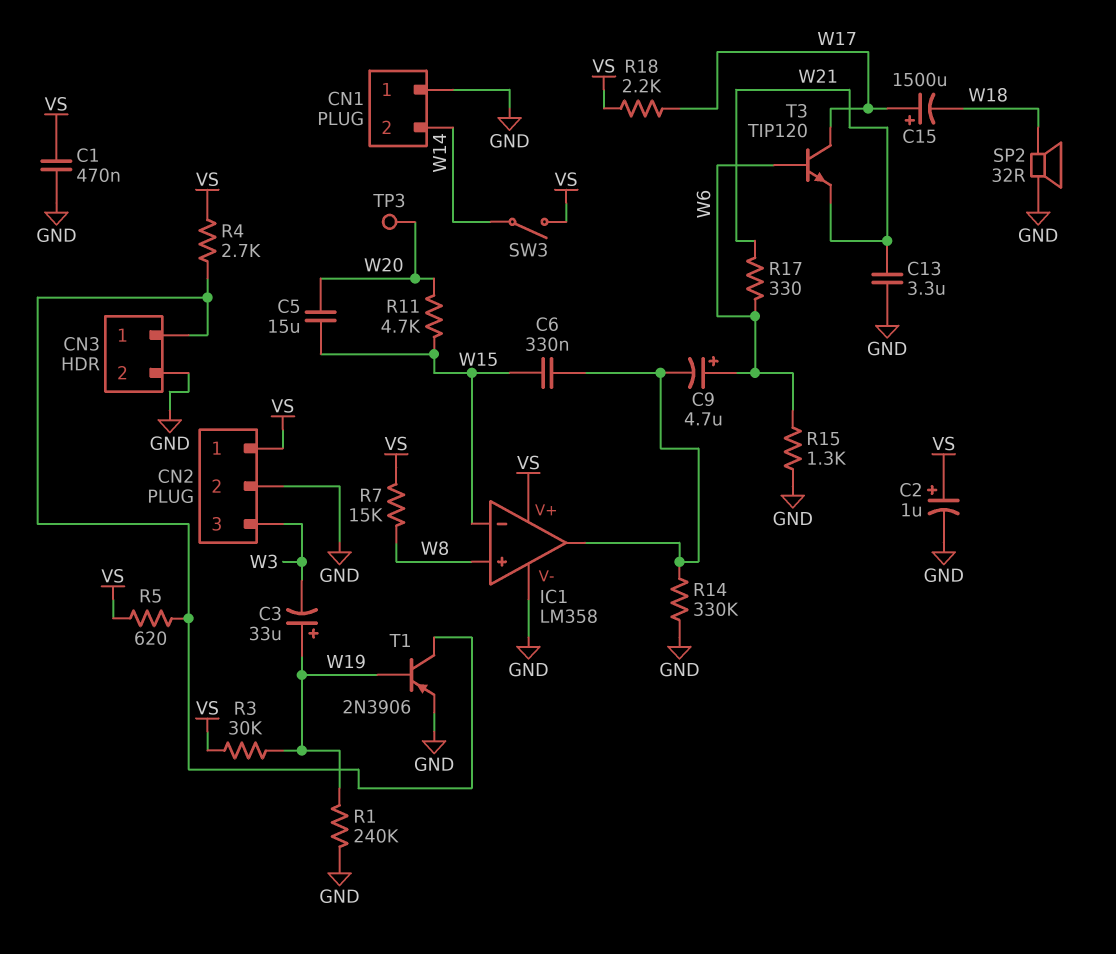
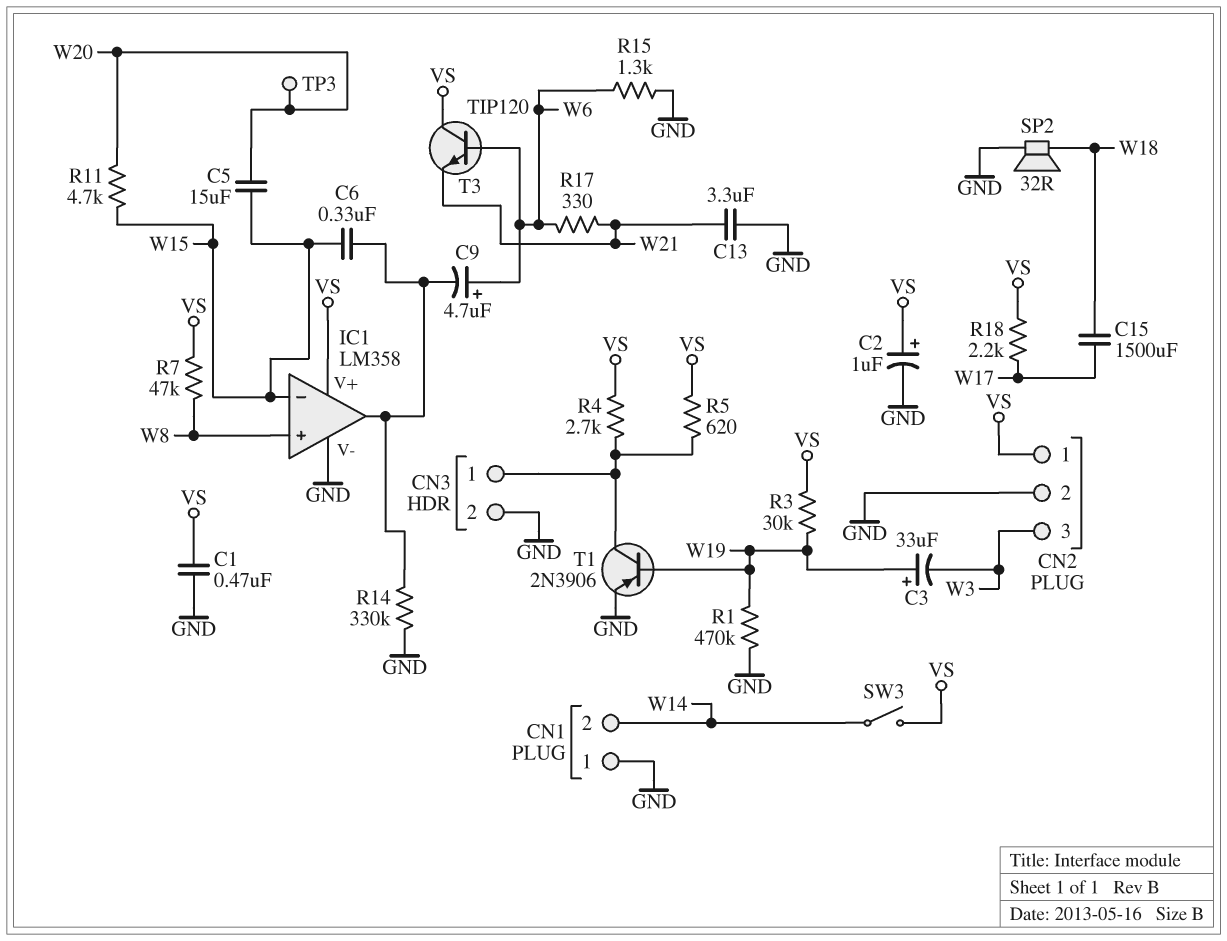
C15: 1500uF (plus W17, minus W18) -> 1500uF (W17, W18)
R1: 240k (GND, W19) -> 470k (GND, W19)
R7: 15k (VS, W8) -> 47k (VS, W8)
T3: NPN TIP120 (B W6, C W17, E W21) -> NPN TIP120 (B W6, C VS, E W21)

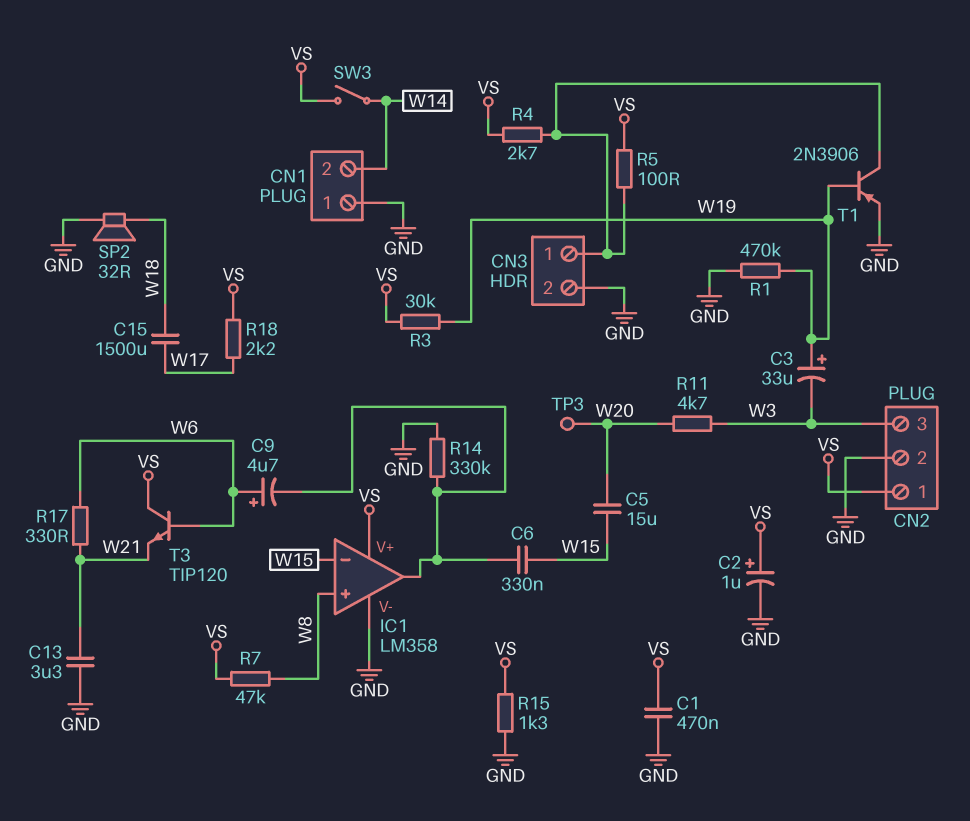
R5: 620 (CN3/1, VS) -> 100 (CN3/1, VS)
R11: 4.7k (W15, W20) -> 4.7k (W3, W20)
R15: 1.3k (GND, W6) -> 1.3k (GND, VS)

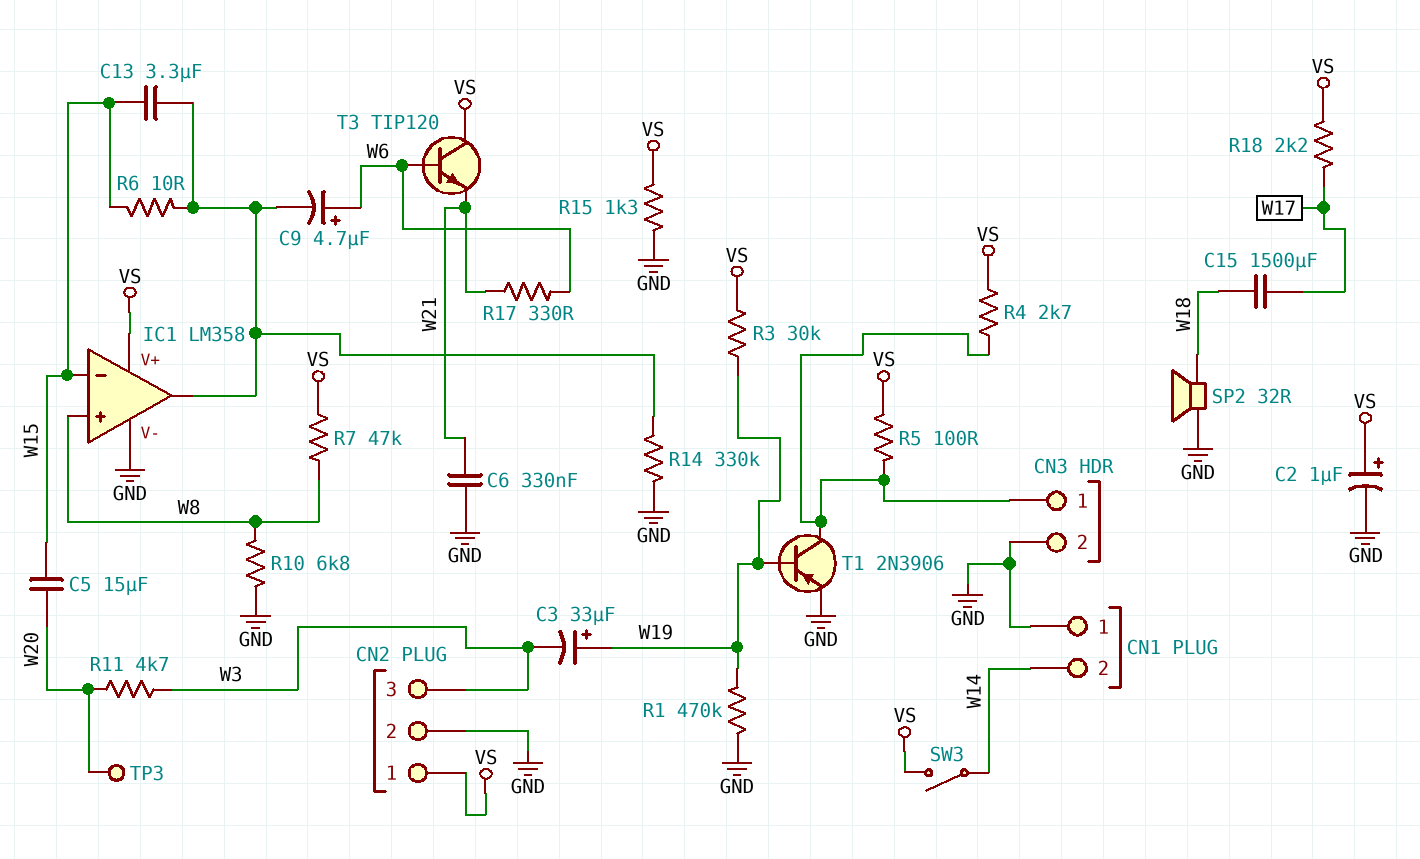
C1: 470nF (GND, VS) -> none
C6: 330nF (IC1/out, W15) -> 330nF (GND, W21)
C13: 3.3uF (GND, W21) -> 3.3uF (IC1/out, W15)
R6: none -> 10 (IC1/out, W15)
R10: none -> 6.8k (GND, W8)

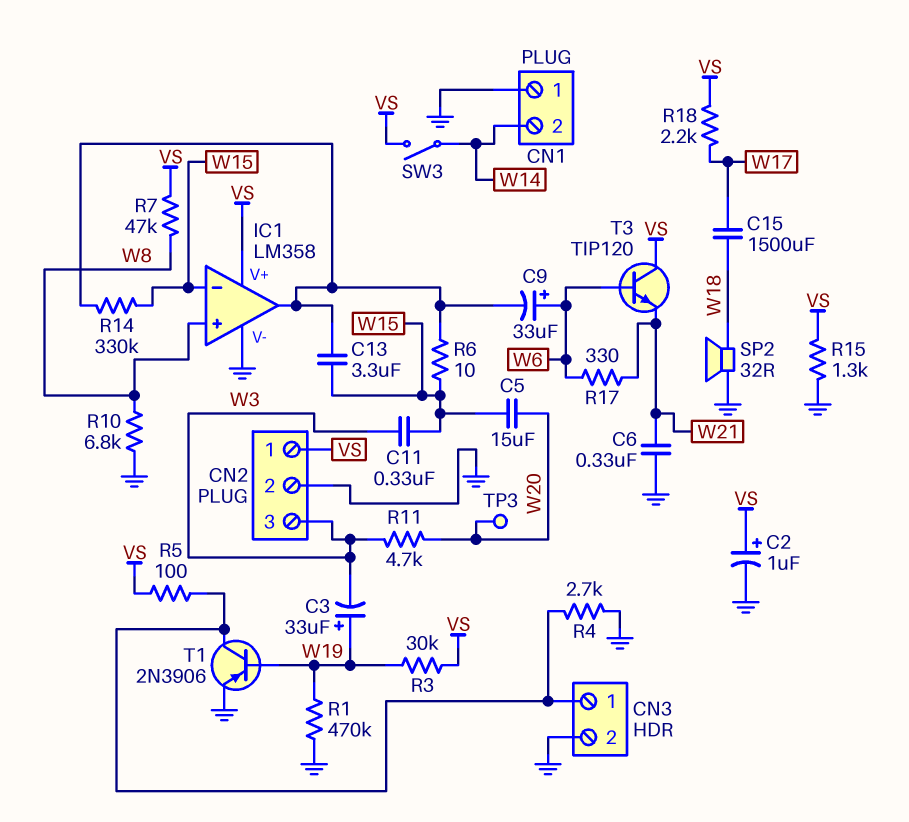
C9: 4.7uF (plus W6, minus IC1/out) -> 33uF (plus W6, minus IC1/out)
C11: none -> 330nF (W3, W15)
R4: 2.7k (CN3/1, VS) -> 2.7k (CN3/1, GND)
R14: 330k (GND, IC1/out) -> 330k (IC1/out, W15)

